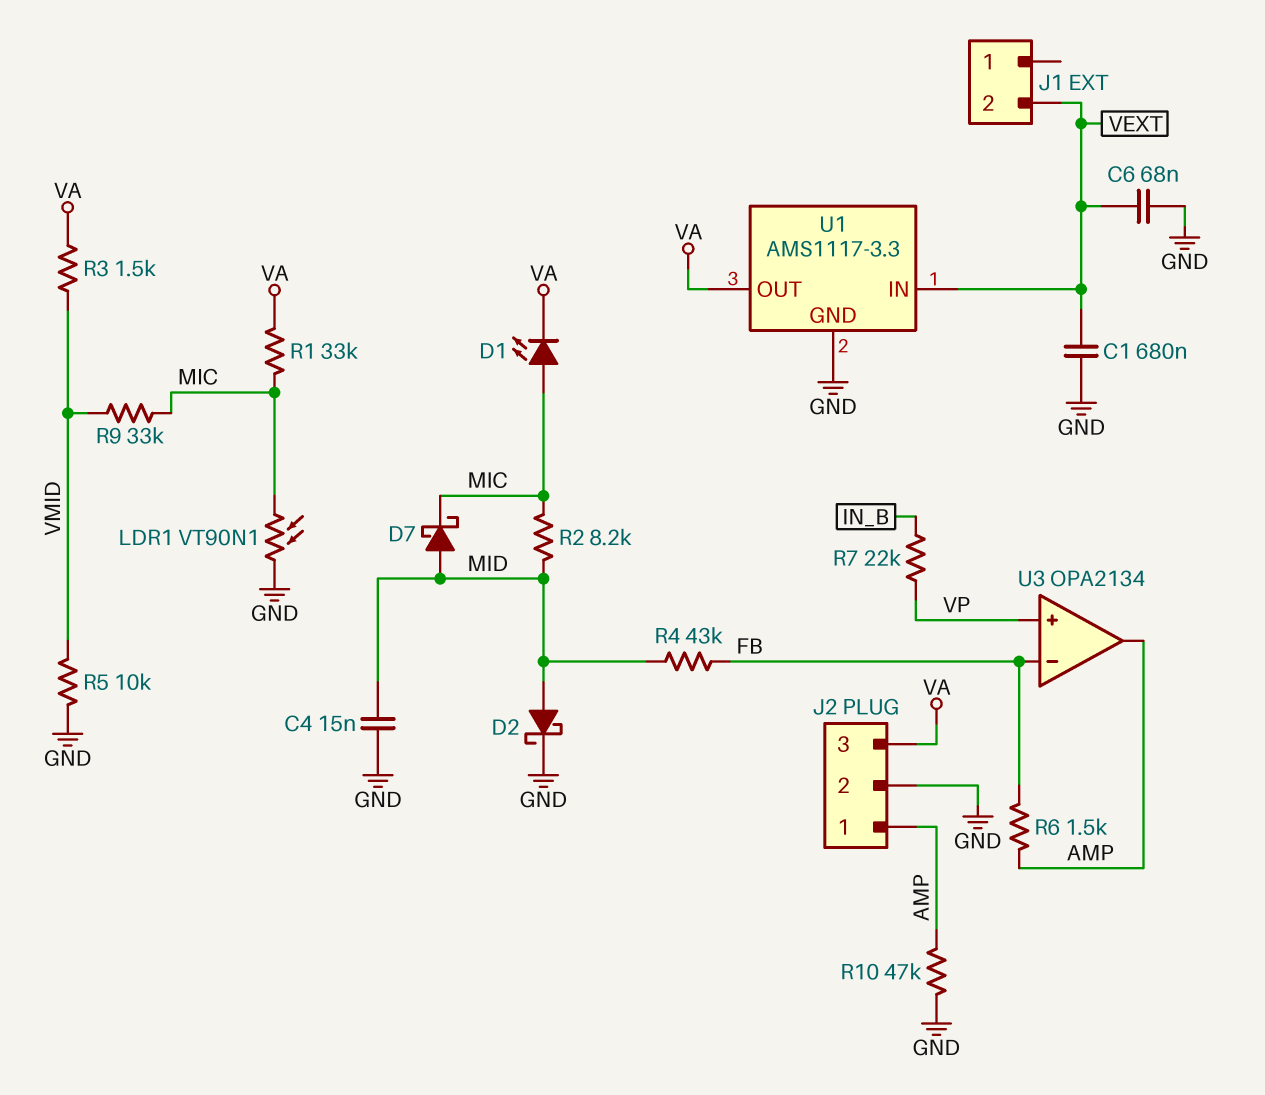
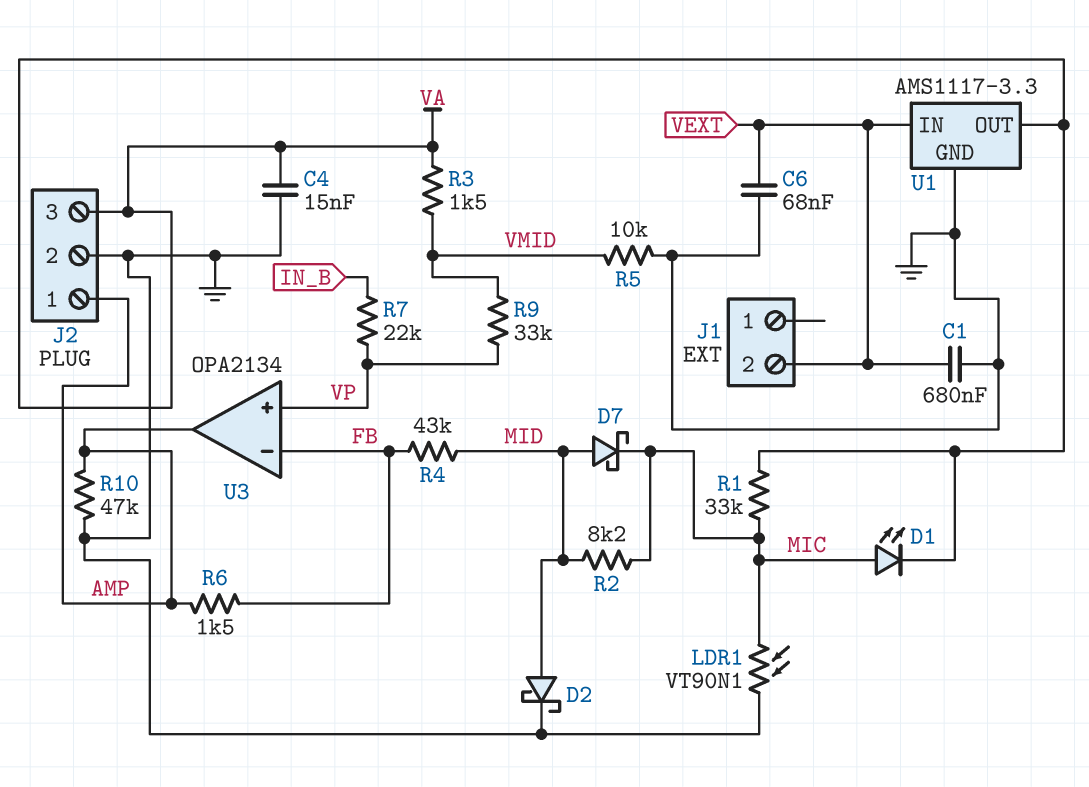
C4: 15nF (GND, MID) -> 15nF (GND, VA)
R9: 33k (MIC, VMID) -> 33k (VMID, VP)

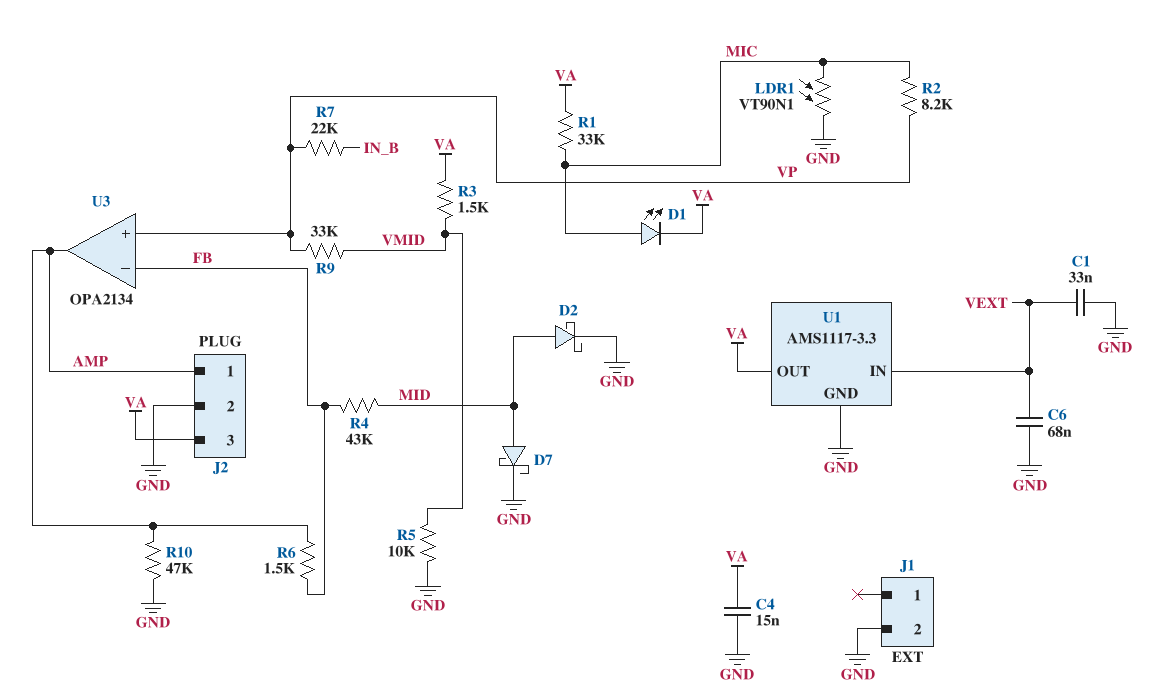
C1: 680nF (GND, VEXT) -> 33nF (GND, VEXT)
D7: schottky (A MID, K MIC) -> schottky (A MID, K GND)
J1 pin 2: VEXT -> GND
R2: 8.2k (MIC, MID) -> 8.2k (MIC, VP)

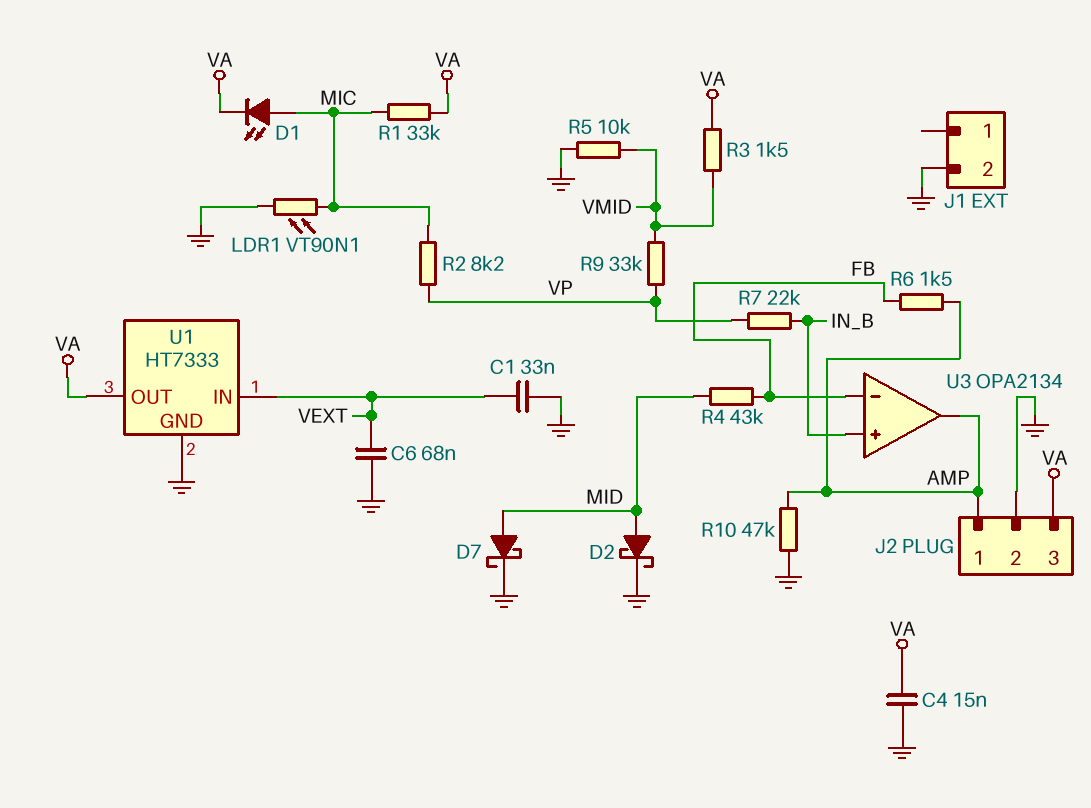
U1: AMS1117-3.3 -> HT7333
U3 pin in+: VP -> IN_B

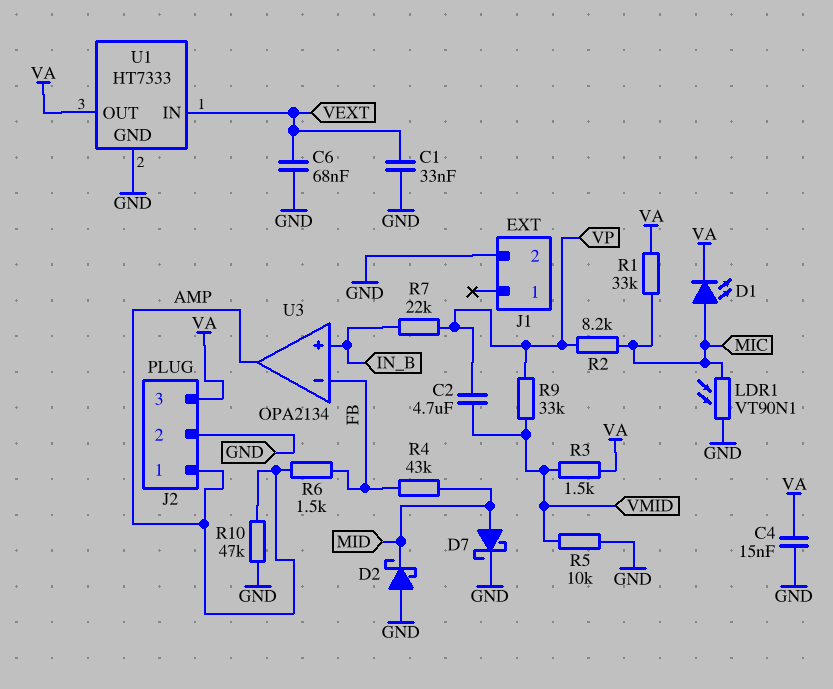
C2: none -> 4.7uF (VMID, VP)
D2: schottky (A MID, K GND) -> schottky (A GND, K MID)

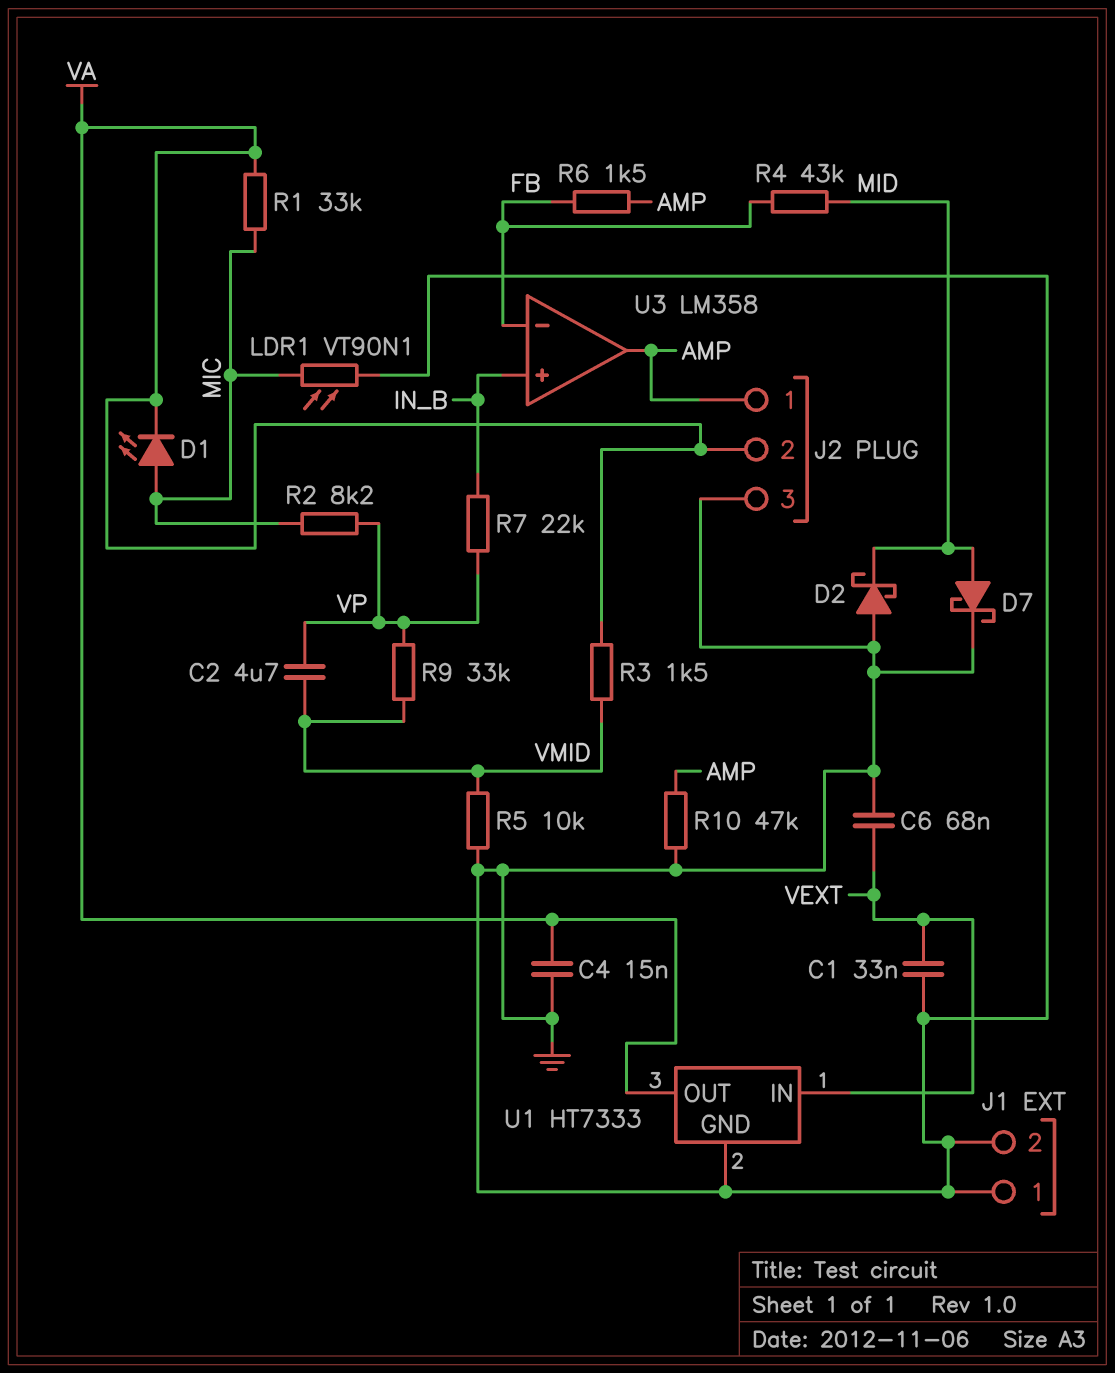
J1 pin 1: none -> GND
J2 pin 2: GND -> VA
J2 pin 3: VA -> GND
U3: OPA2134 -> LM358

